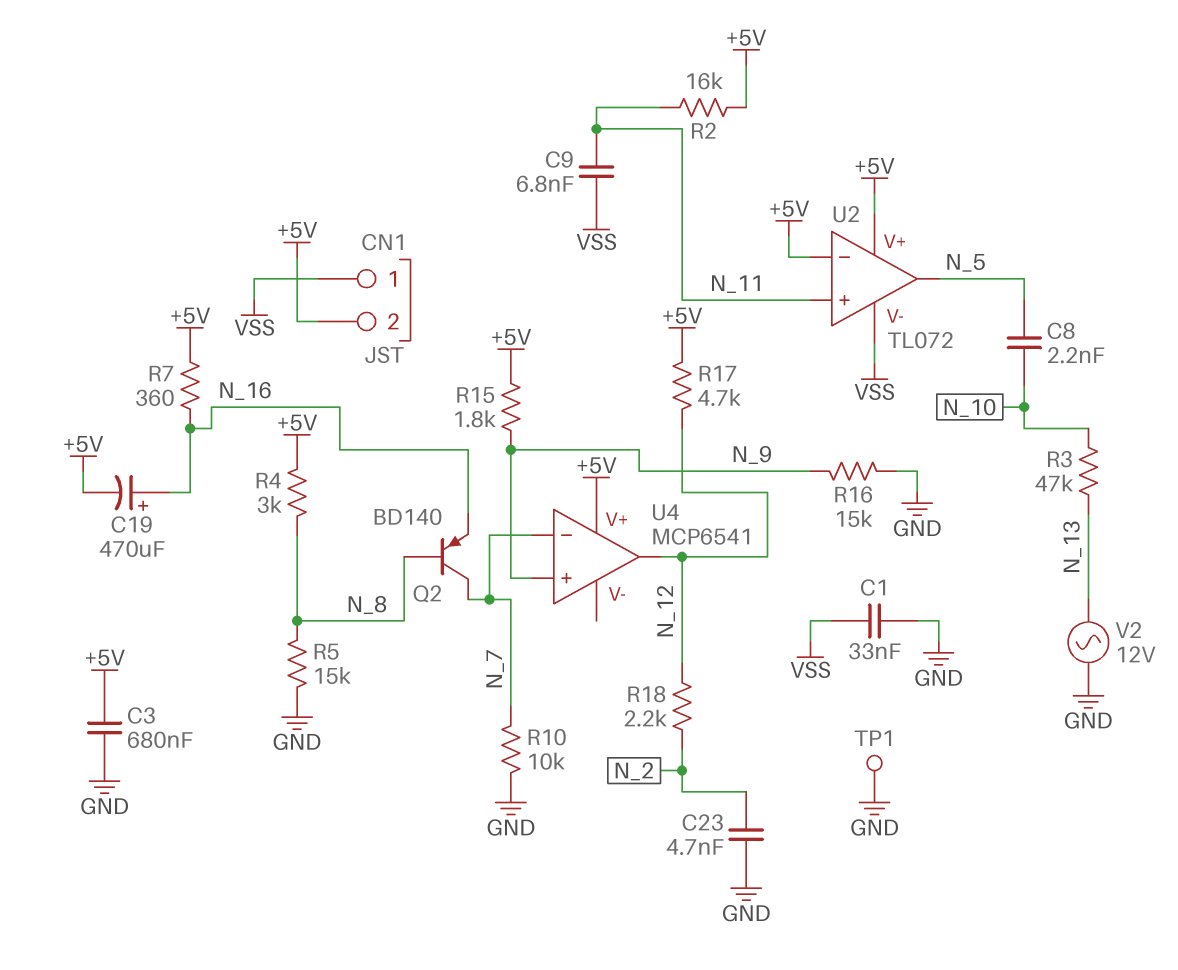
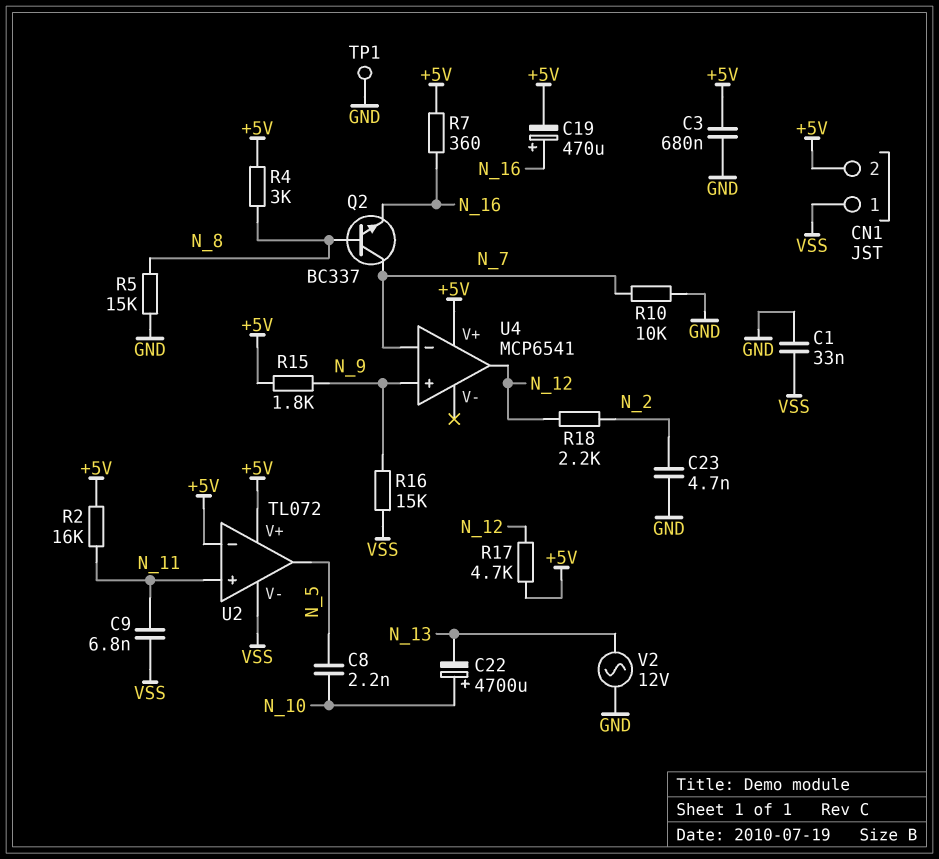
C22: none -> 4700uF (plus N_10, minus N_13)
Q2: PNP BD140 (B N_8, C N_7, E N_16) -> NPN BC337 (B N_8, C N_7, E N_16)
R3: 47k (N_10, N_13) -> none
R16: 15k (GND, N_9) -> 15k (N_9, VSS)

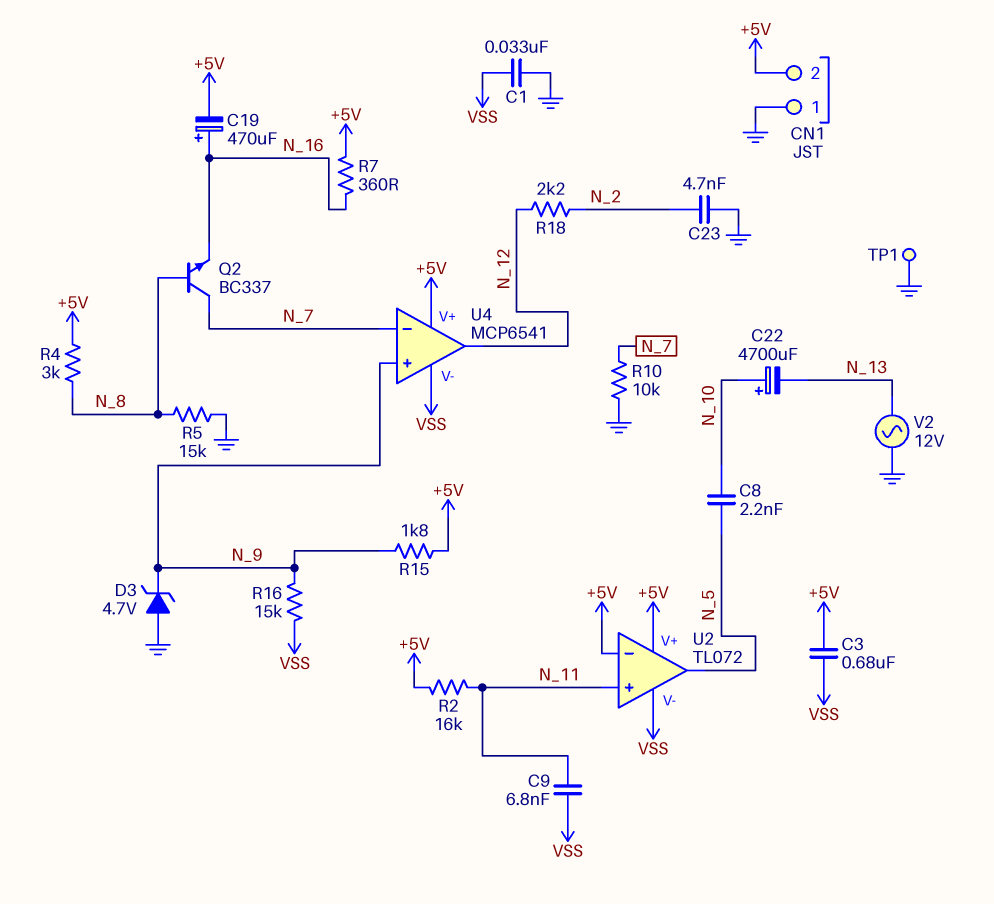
C3: 680nF (+5V, GND) -> 680nF (+5V, VSS)
CN1 pin 1: VSS -> GND
D3: none -> zener 4.7V (A GND, K N_9)
R17: 4.7k (+5V, N_12) -> none
U4 pin V-: none -> VSS

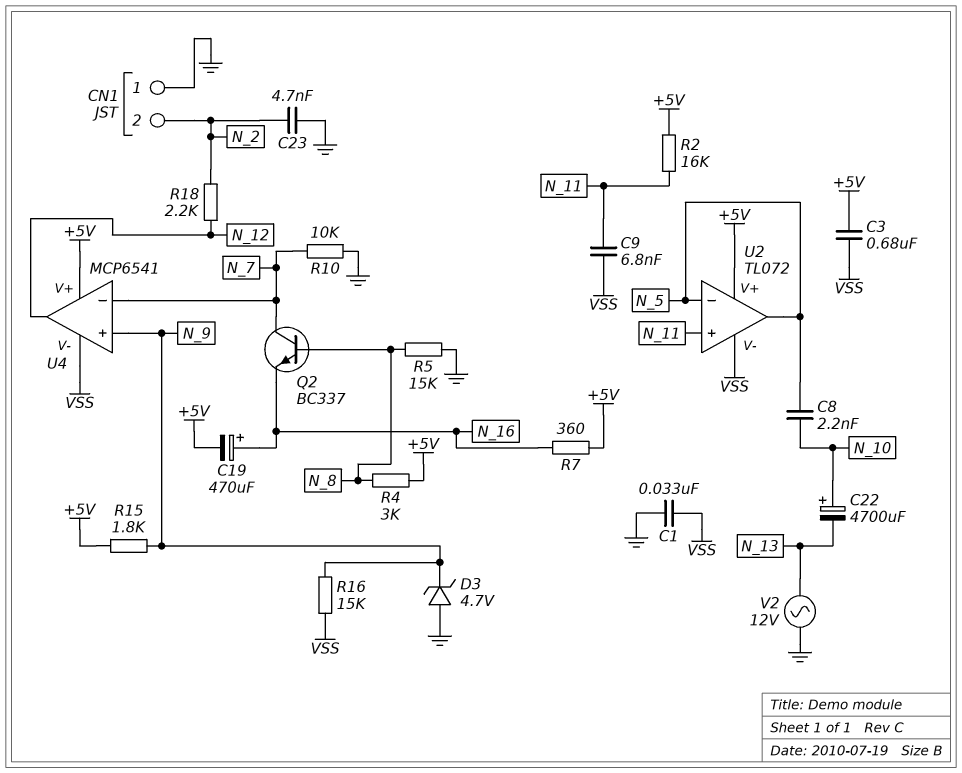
CN1 pin 2: +5V -> N_2
TP1: test point (GND) -> none
U2 pin in-: +5V -> N_5

